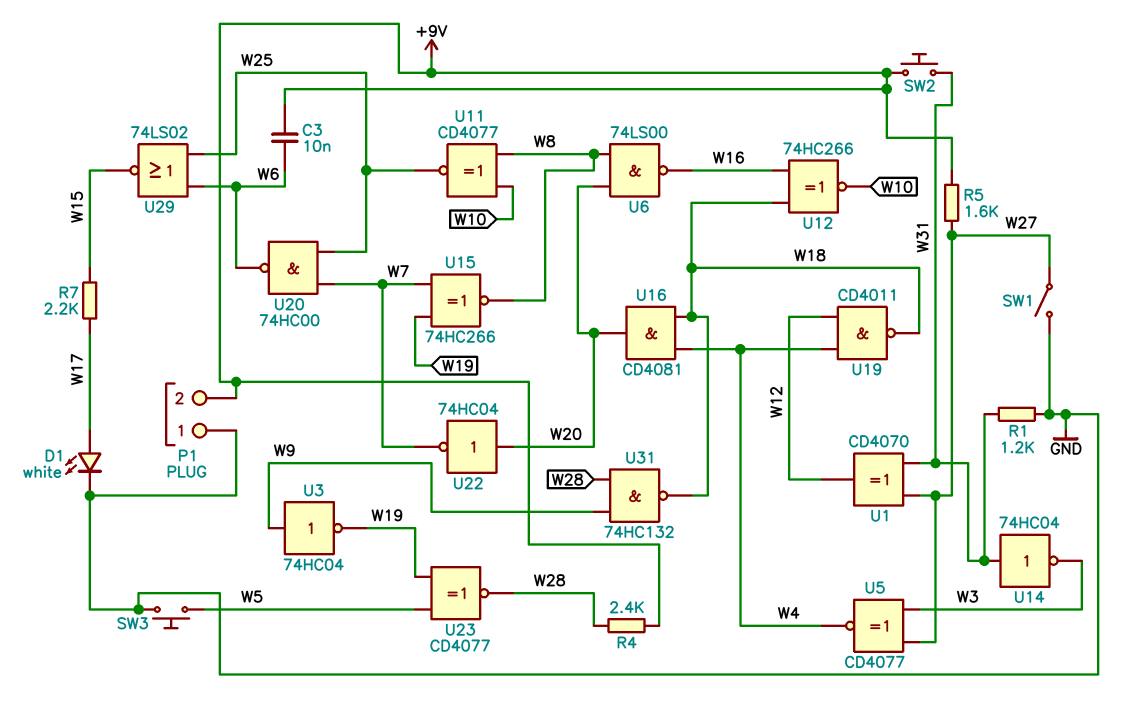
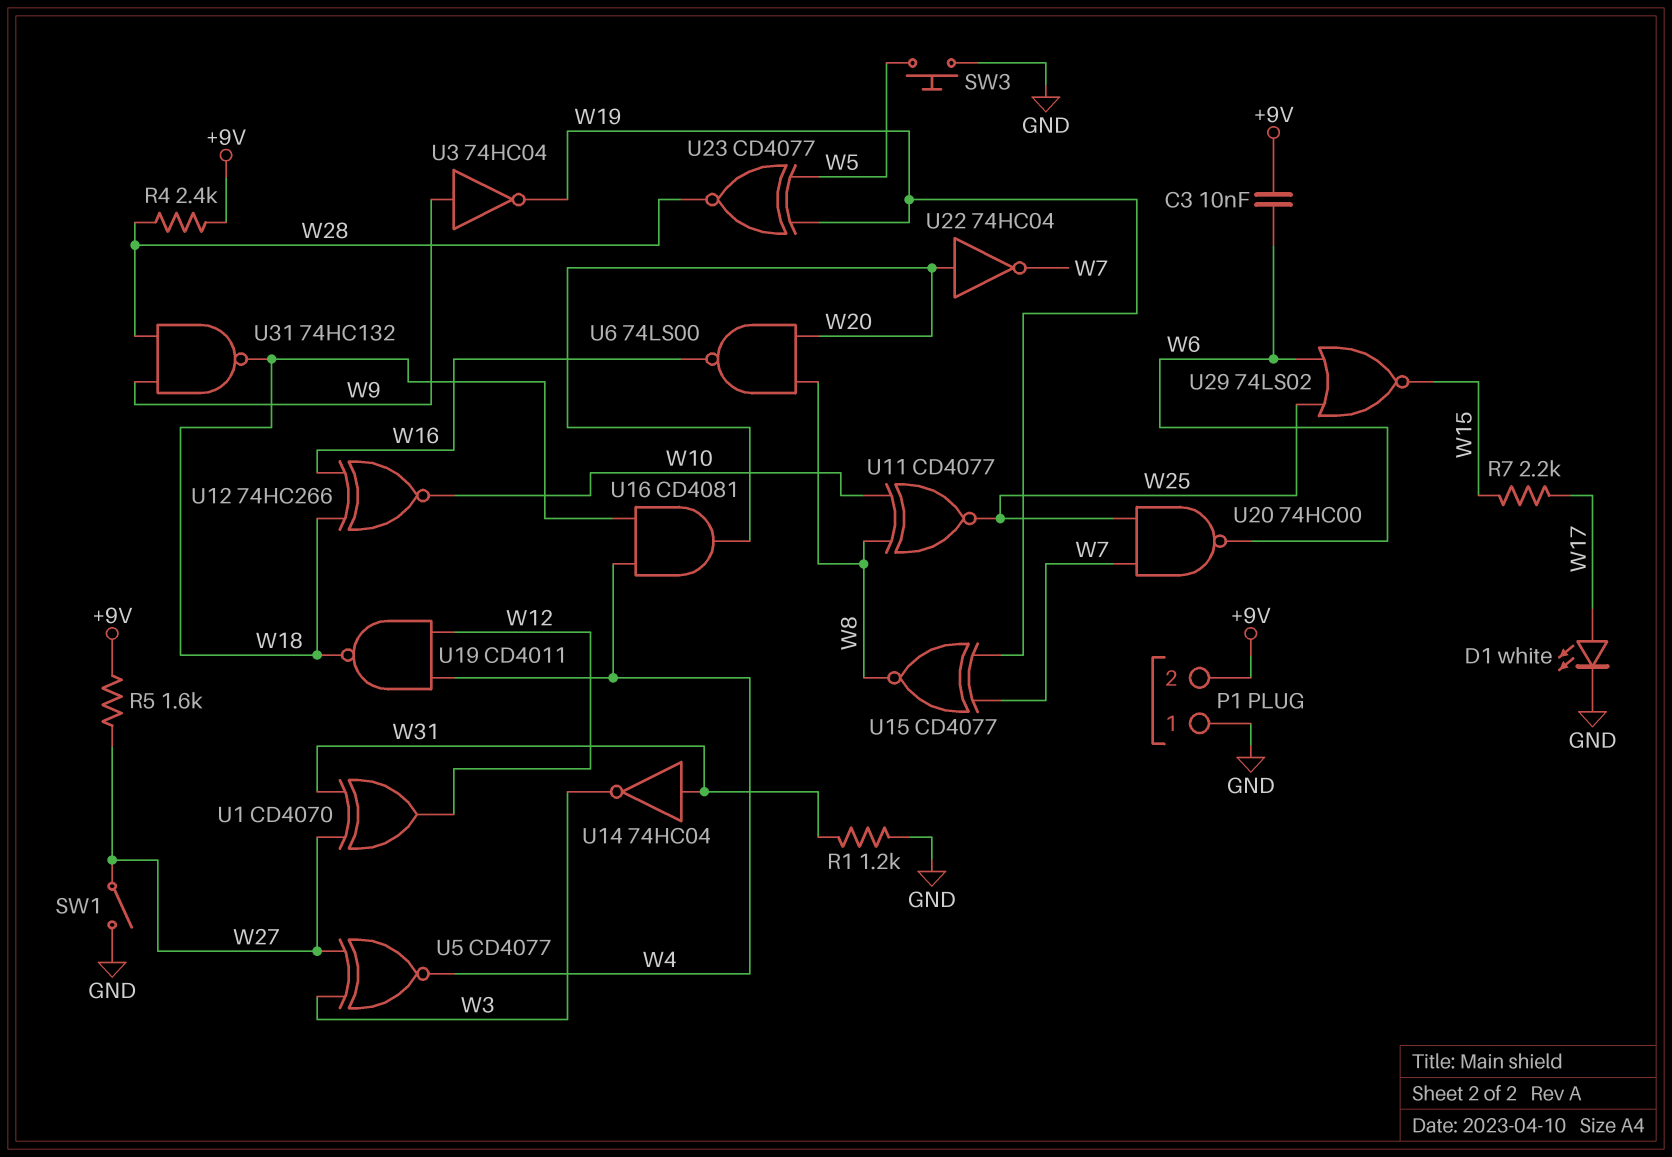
SW2: button (+9V, W31) -> none
U15: XNOR 74HC266 (in W7, in W19, out W8) -> XNOR CD4077 (in W7, in W19, out W8)

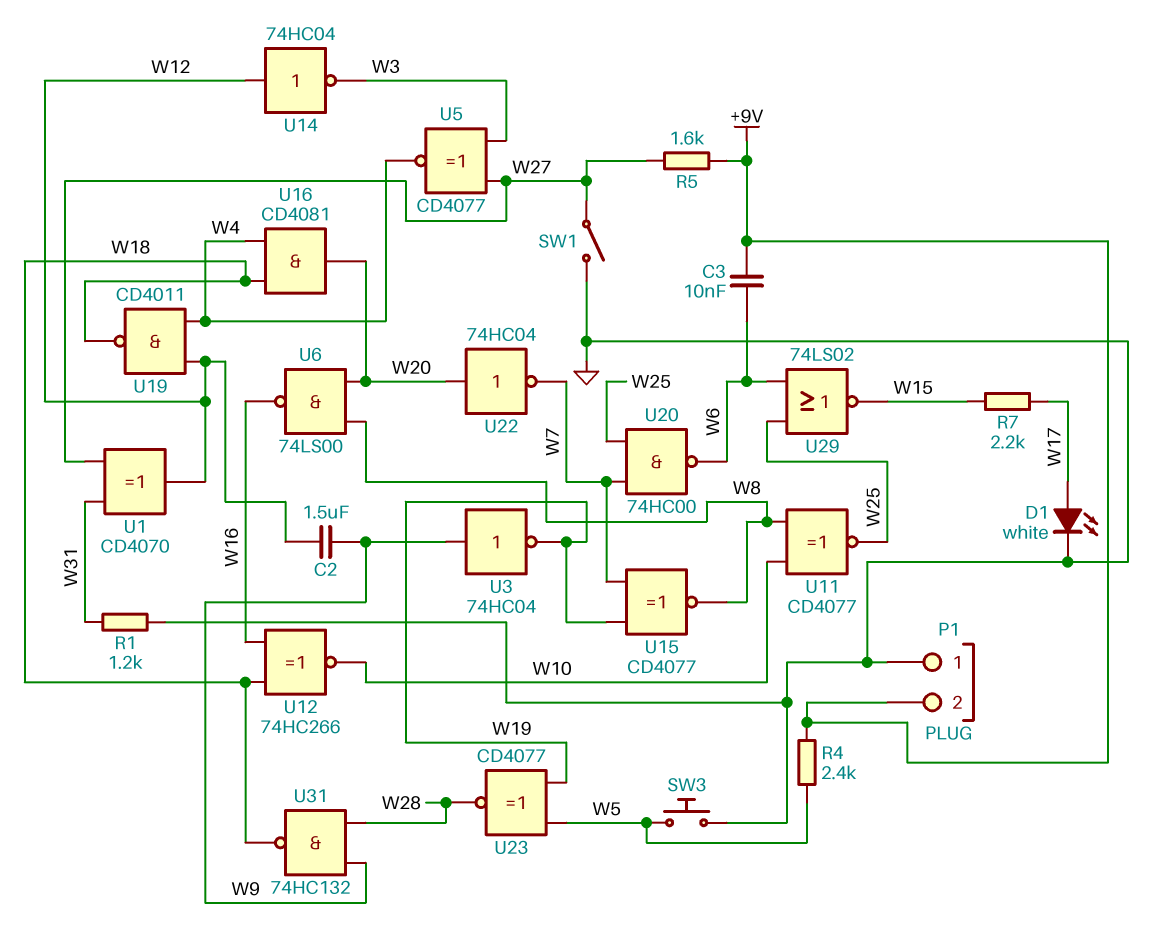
C2: none -> 1.5uF (W9, W12)
R4: 2.4k (+9V, W28) -> 2.4k (+9V, W5)
U14: NOT 74HC04 (in W31, out W3) -> NOT 74HC04 (in W12, out W3)

